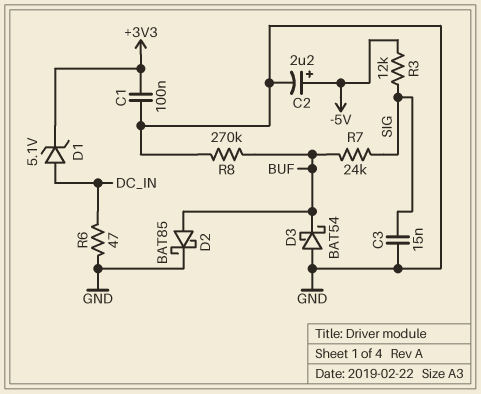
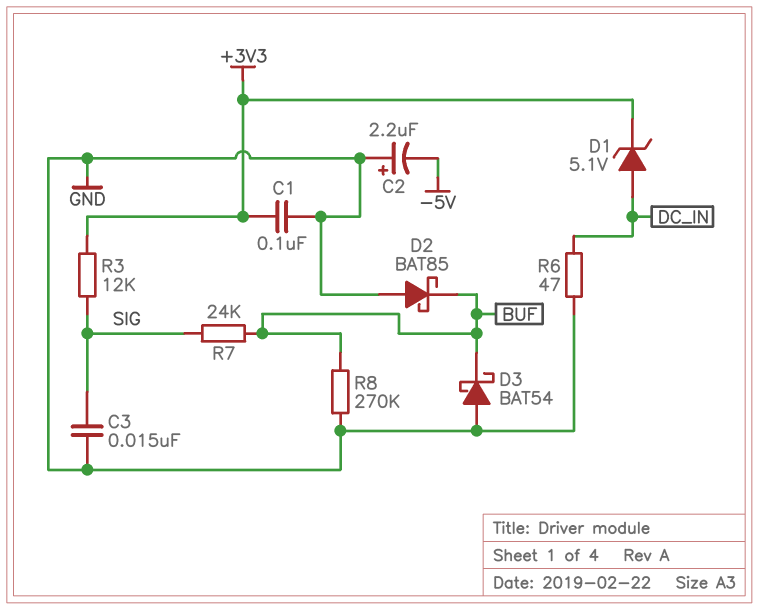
C2: 2.2uF (plus -5V, minus GND) -> 2.2uF (plus GND, minus -5V)
D2: schottky BAT85 (A BUF, K GND) -> schottky BAT85 (A GND, K BUF)
R3: 12k (-5V, SIG) -> 12k (+3V3, SIG)

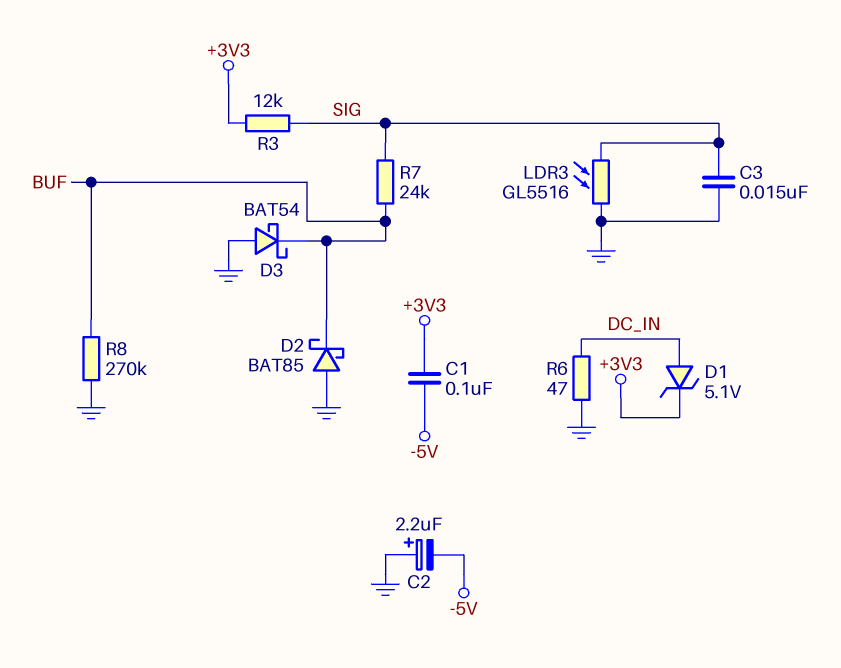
C1: 100nF (+3V3, GND) -> 100nF (+3V3, -5V)
LDR3: none -> GL5516 (GND, SIG)

